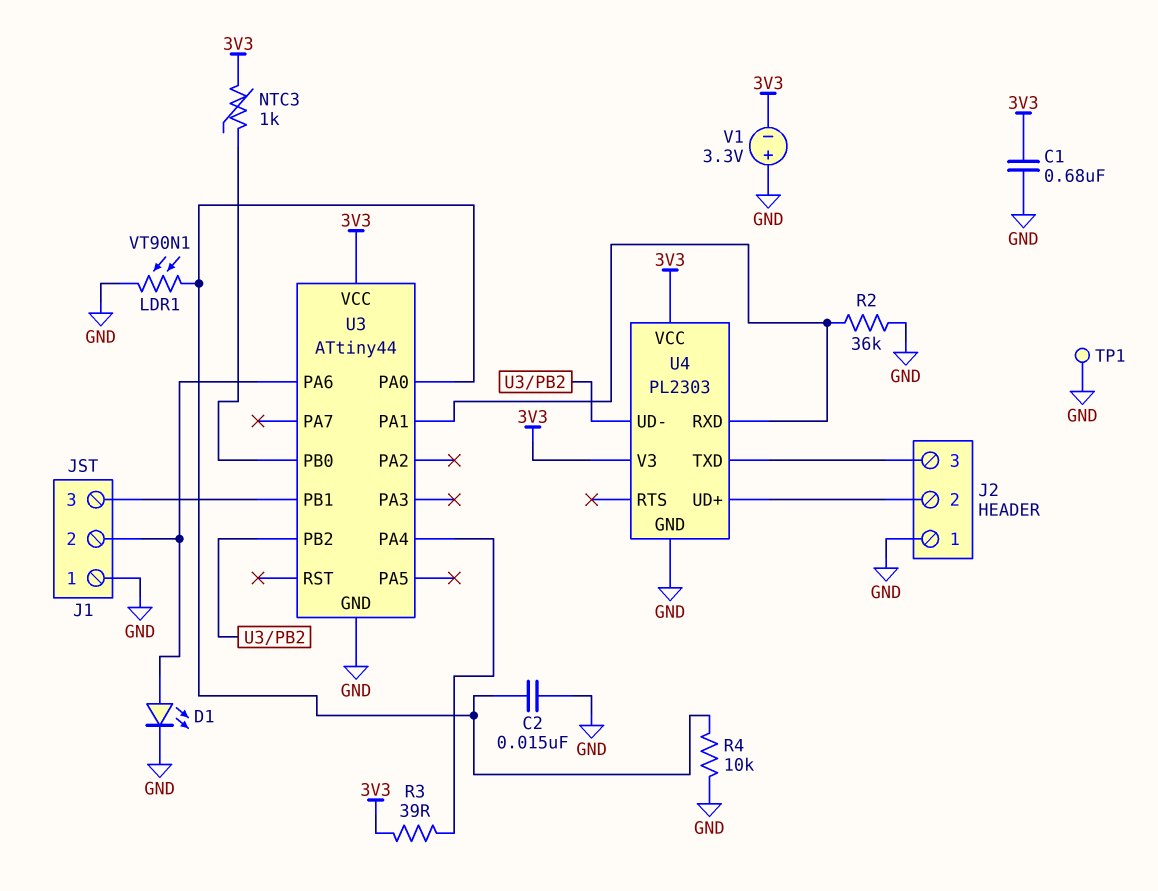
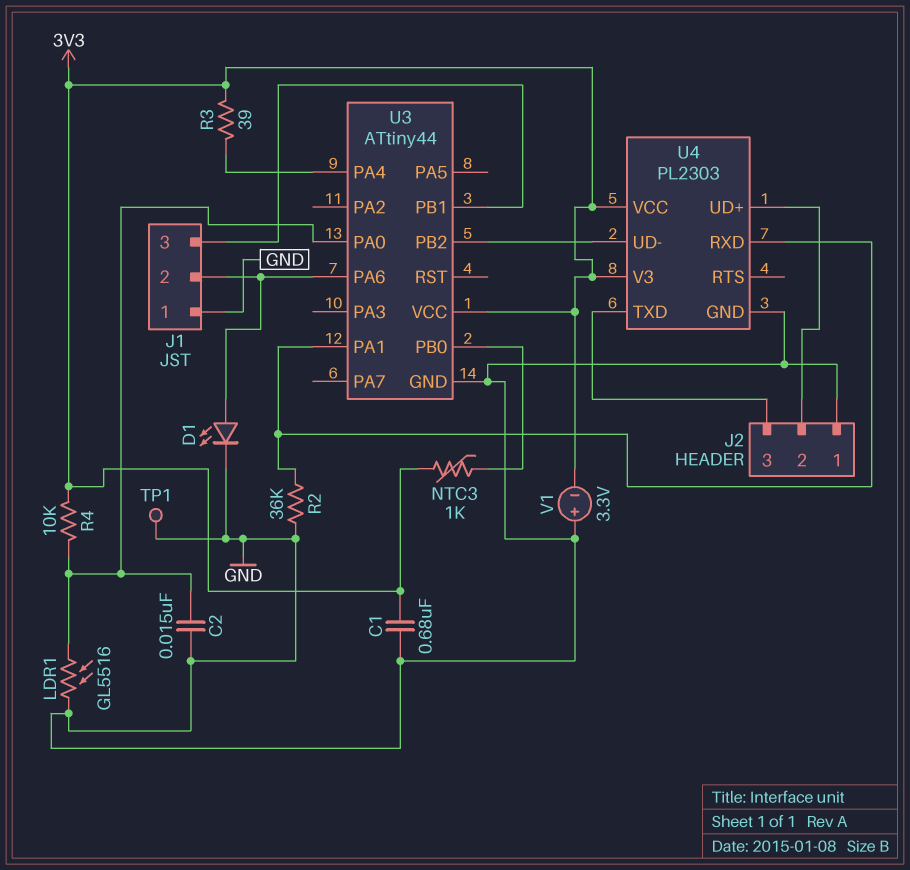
LDR1: VT90N1 (GND, U3/PA0) -> GL5516 (GND, U3/PA0)
R4: 10k (GND, U3/PA0) -> 10k (3V3, U3/PA0)

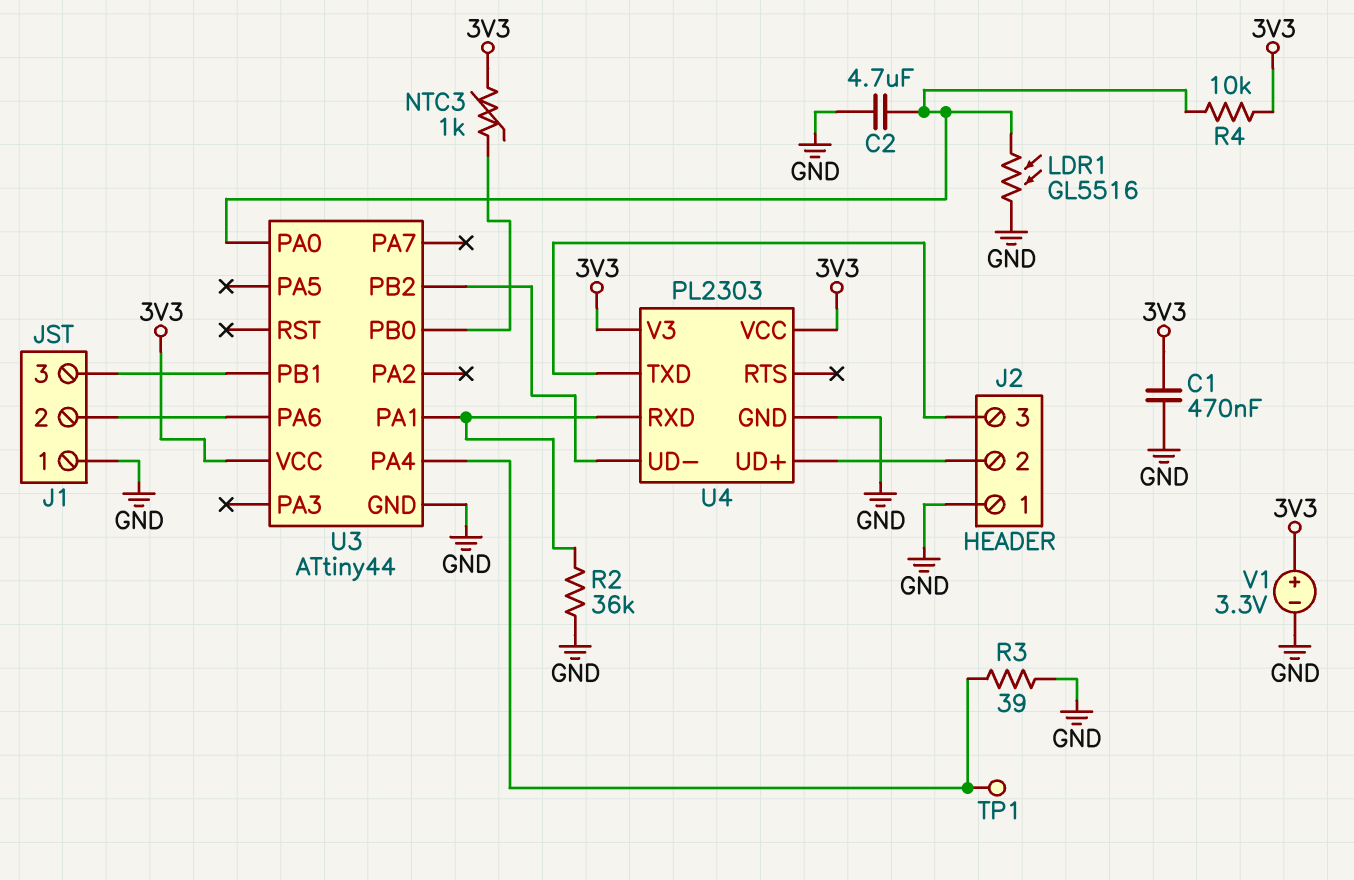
C1: 680nF (3V3, GND) -> 470nF (3V3, GND)
C2: 15nF (GND, U3/PA0) -> 4.7uF (GND, U3/PA0)
D1: LED (A J1/2, K GND) -> none
R3: 39 (3V3, U3/PA4) -> 39 (GND, U3/PA4)
TP1: test point (GND) -> test point (U3/PA4)
V1: 3.3V (plus GND, minus 3V3) -> 3.3V (plus 3V3, minus GND)

